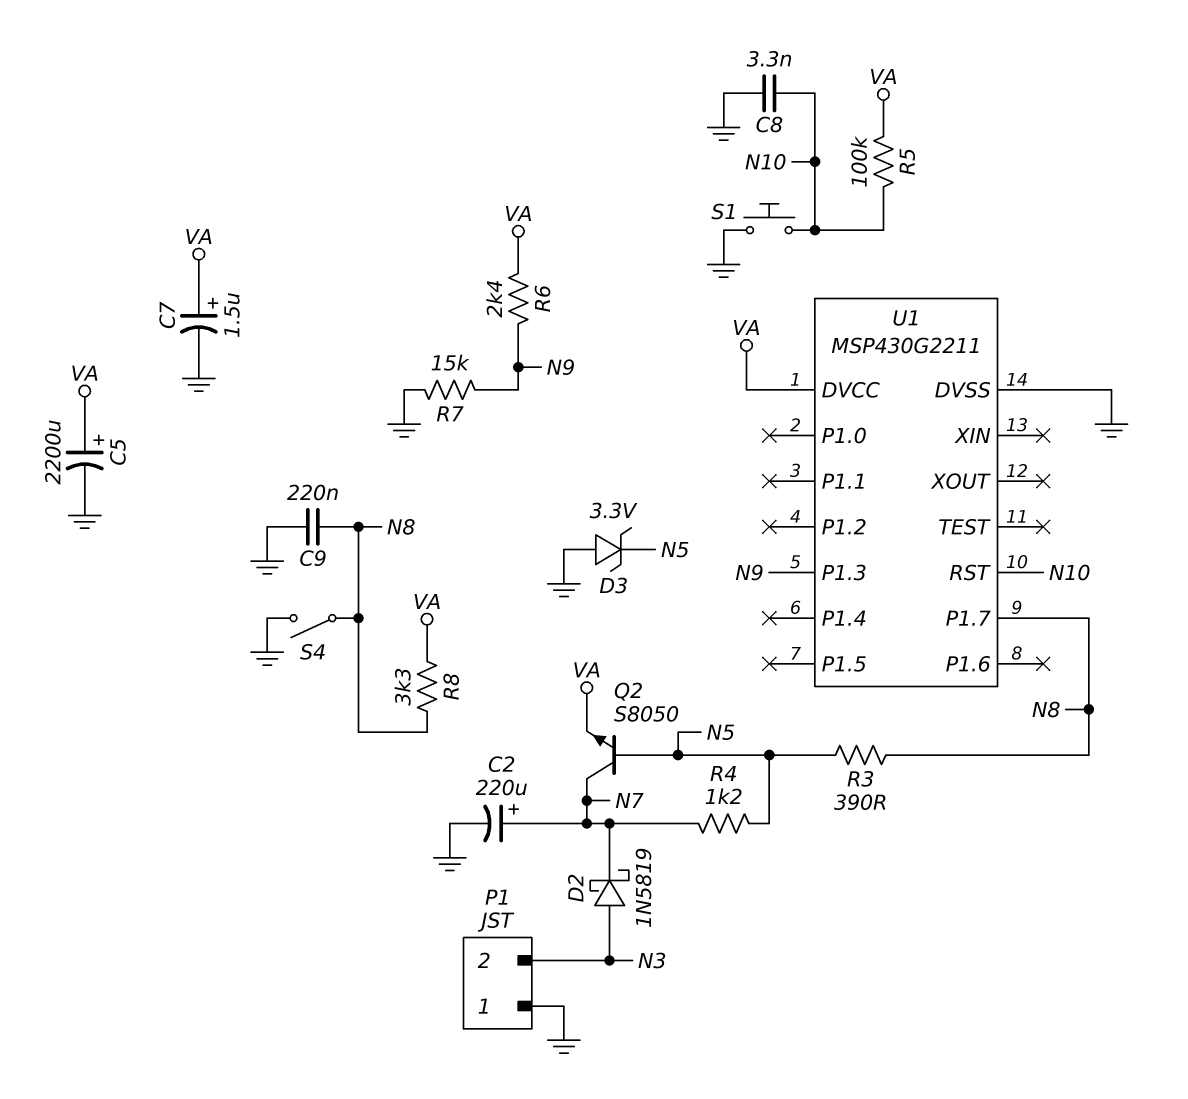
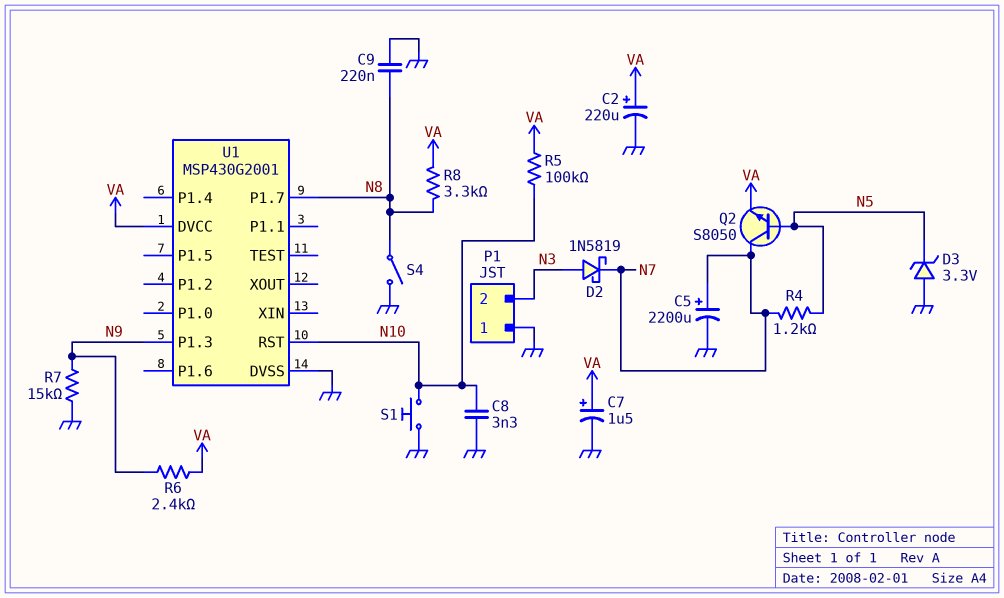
C2: 220uF (plus N7, minus GND) -> 220uF (plus VA, minus GND)
C5: 2200uF (plus VA, minus GND) -> 2200uF (plus N7, minus GND)
R3: 390 (N5, N8) -> none
U1: MSP430G2211 -> MSP430G2001

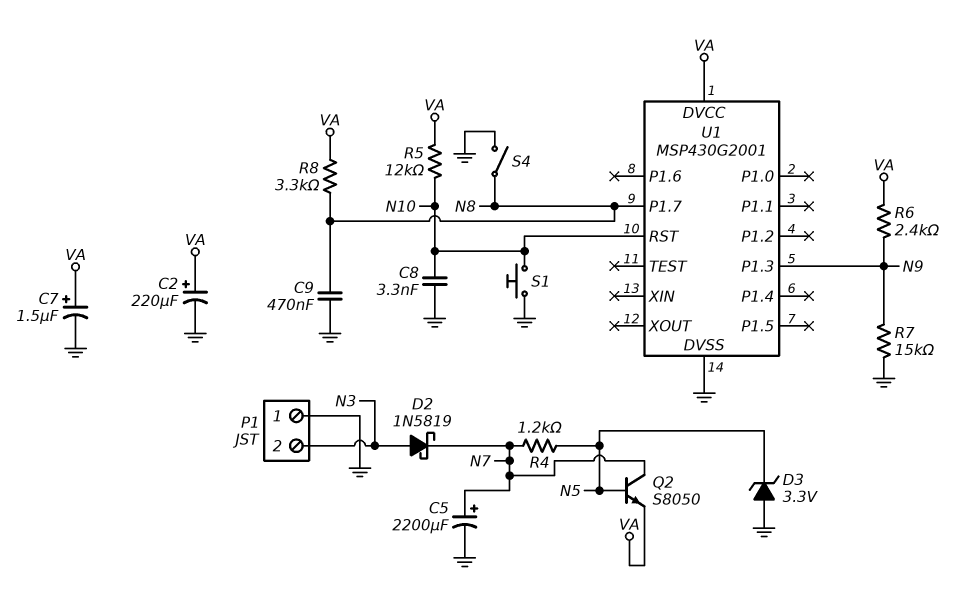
C9: 220nF (GND, N8) -> 470nF (GND, N8)
R5: 100k (N10, VA) -> 12k (N10, VA)

